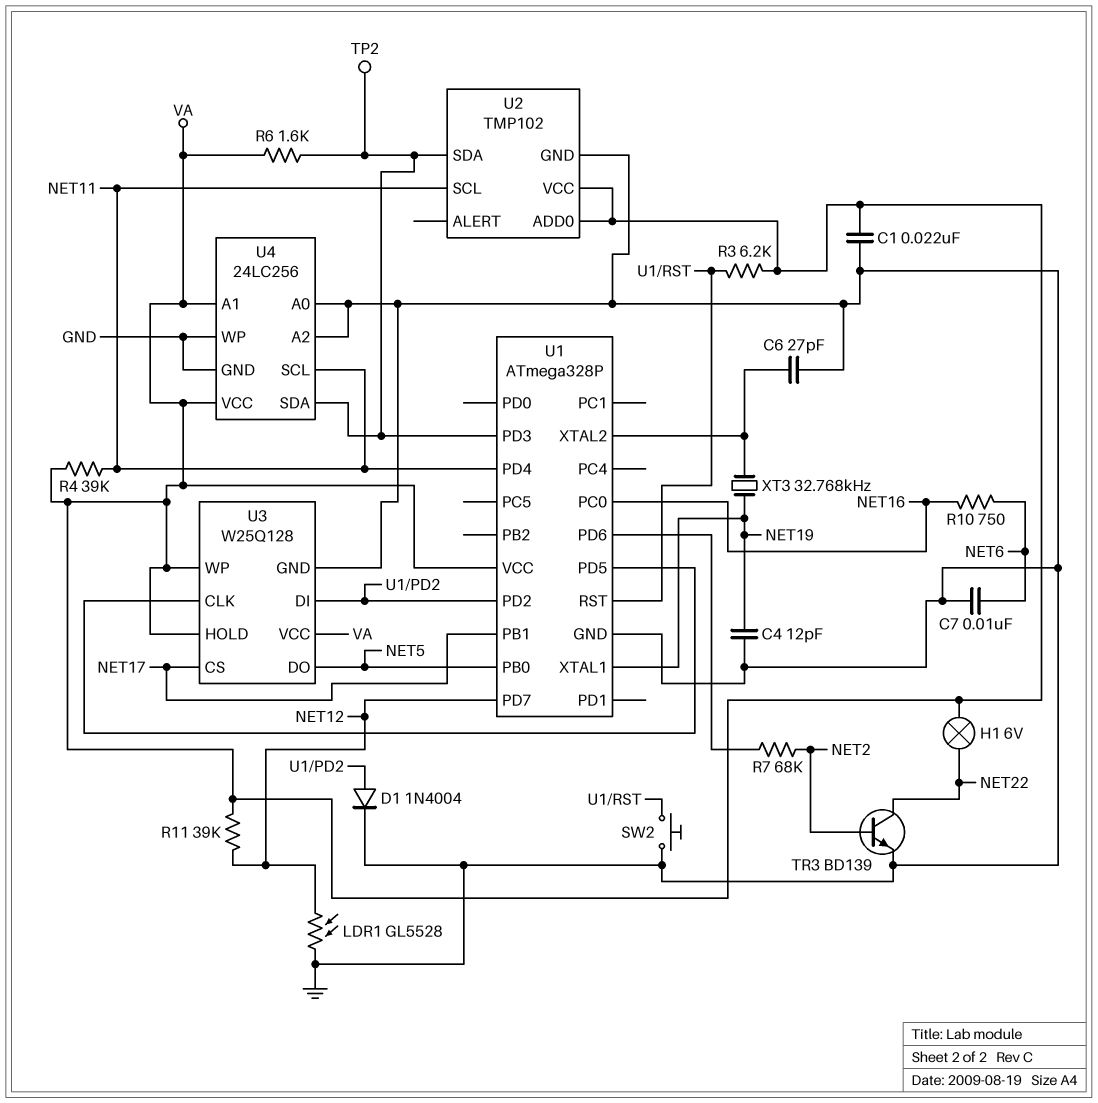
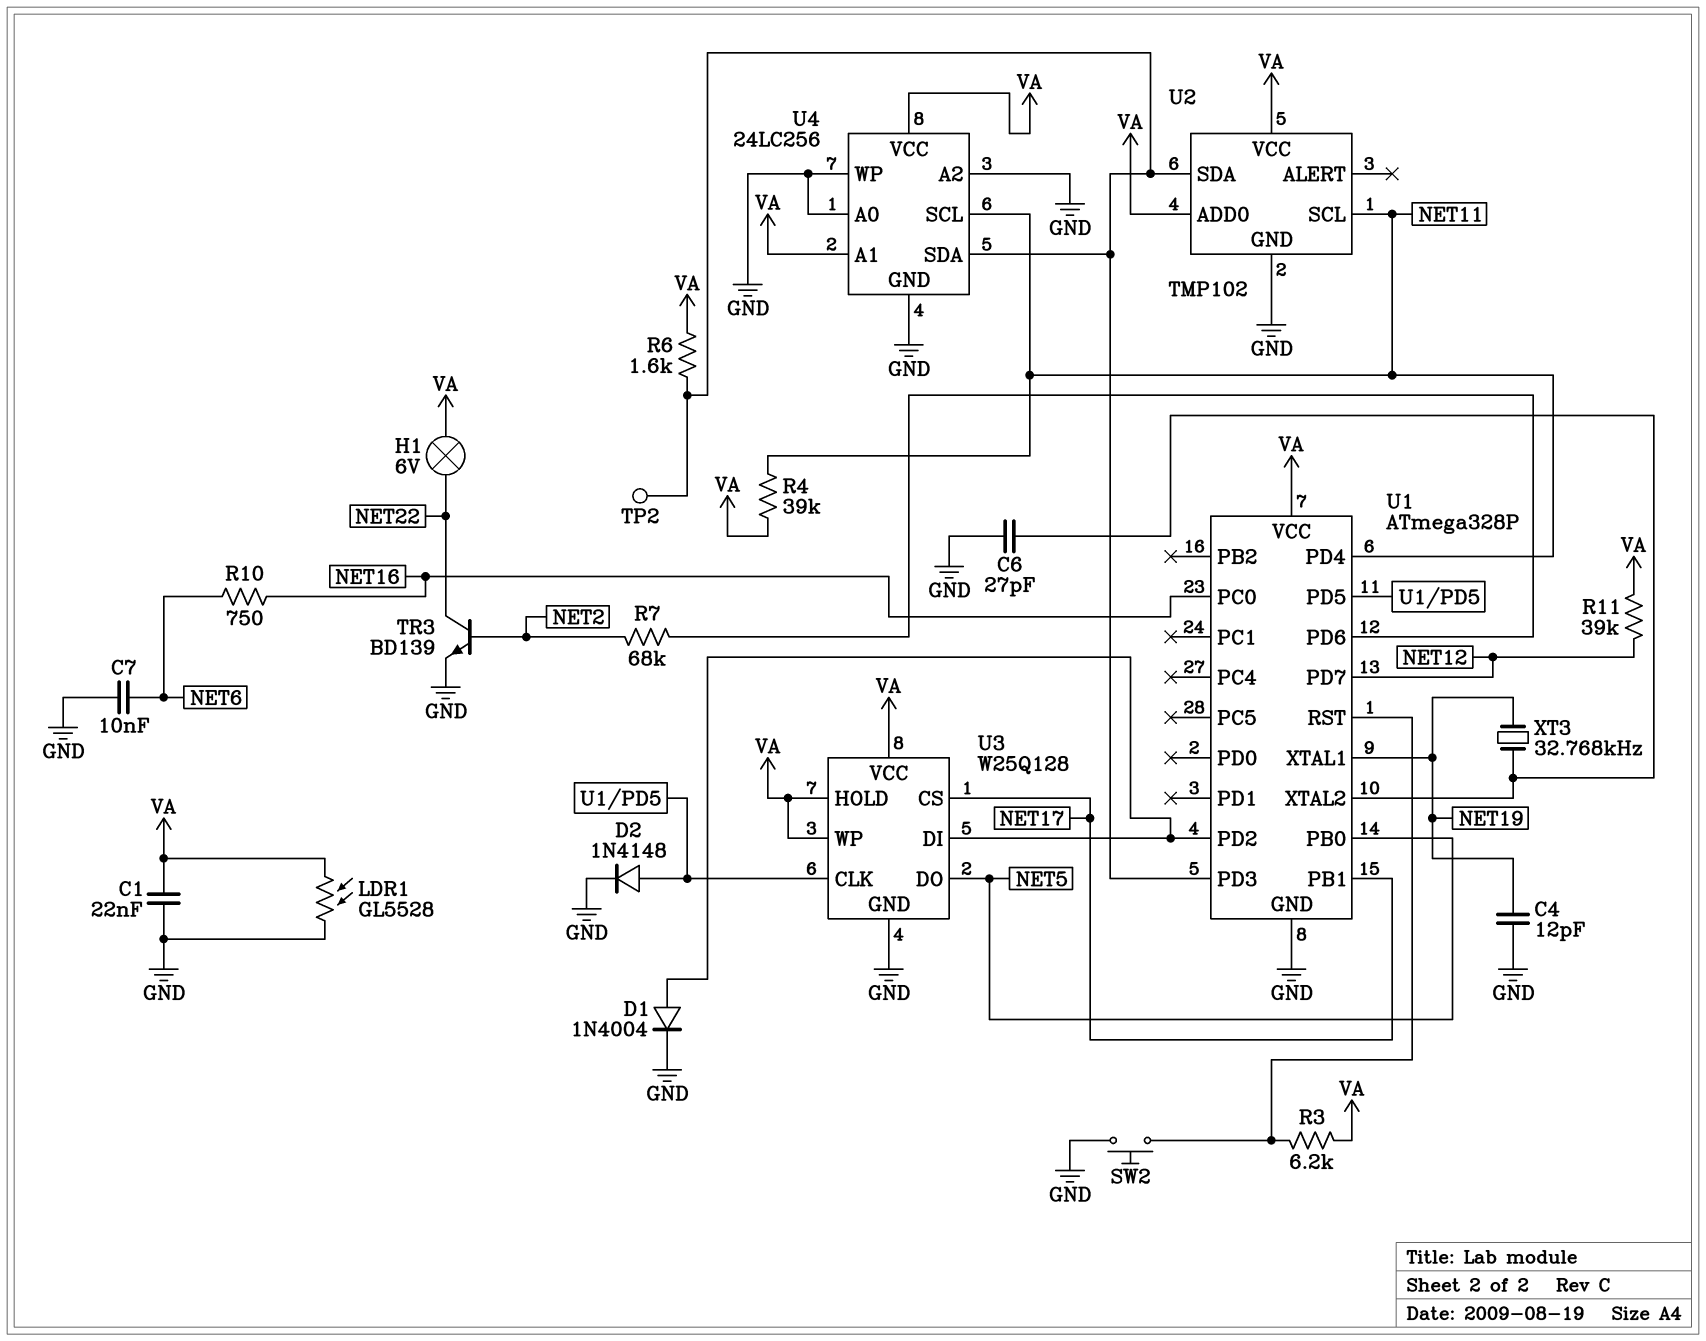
D2: none -> diode 1N4148 (A U1/PD5, K GND)
LDR1: GL5528 (GND, NET12) -> GL5528 (GND, VA)

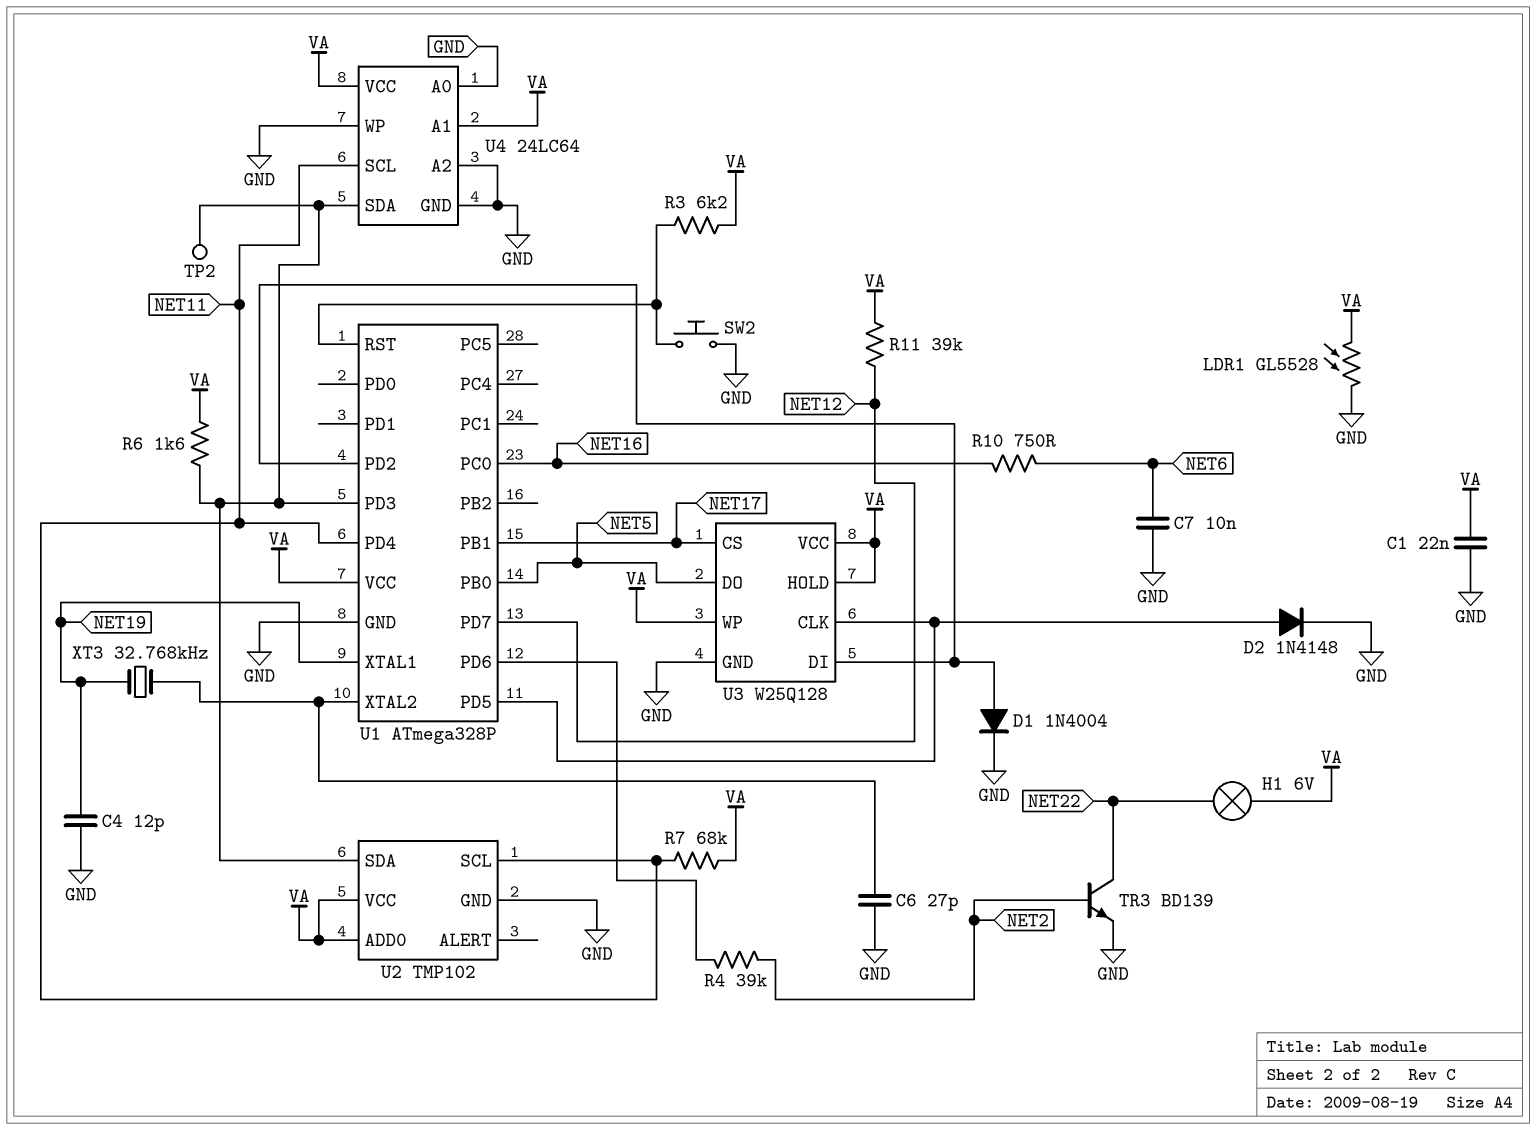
R4: 39k (NET11, VA) -> 39k (NET2, U1/PD6)
R7: 68k (NET2, U1/PD6) -> 68k (NET11, VA)
U4: 24LC256 -> 24LC64

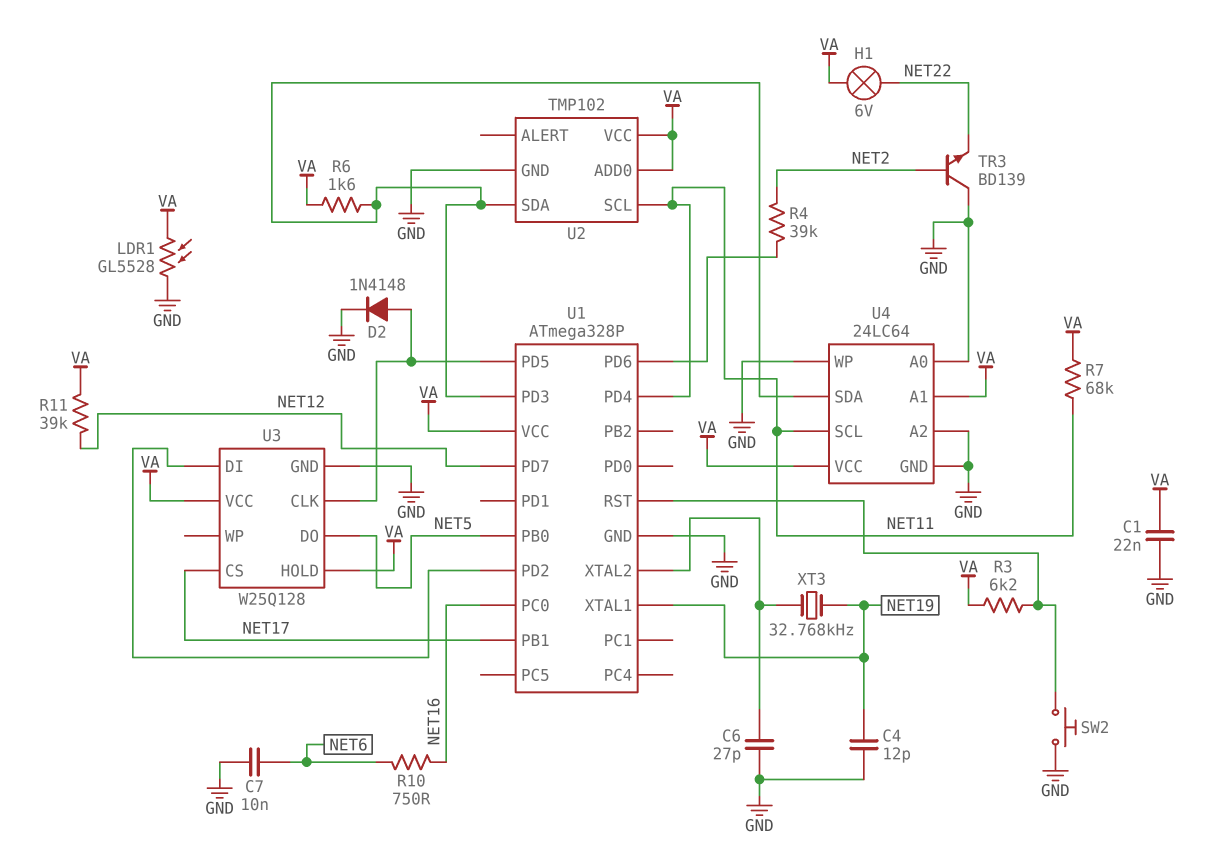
D1: diode 1N4004 (A U1/PD2, K GND) -> none
TP2: test point (U1/PD3) -> none
TR3: NPN BD139 (B NET2, C NET22, E GND) -> NPN BD139 (B NET2, C GND, E NET22)
U3 pin WP: VA -> none

